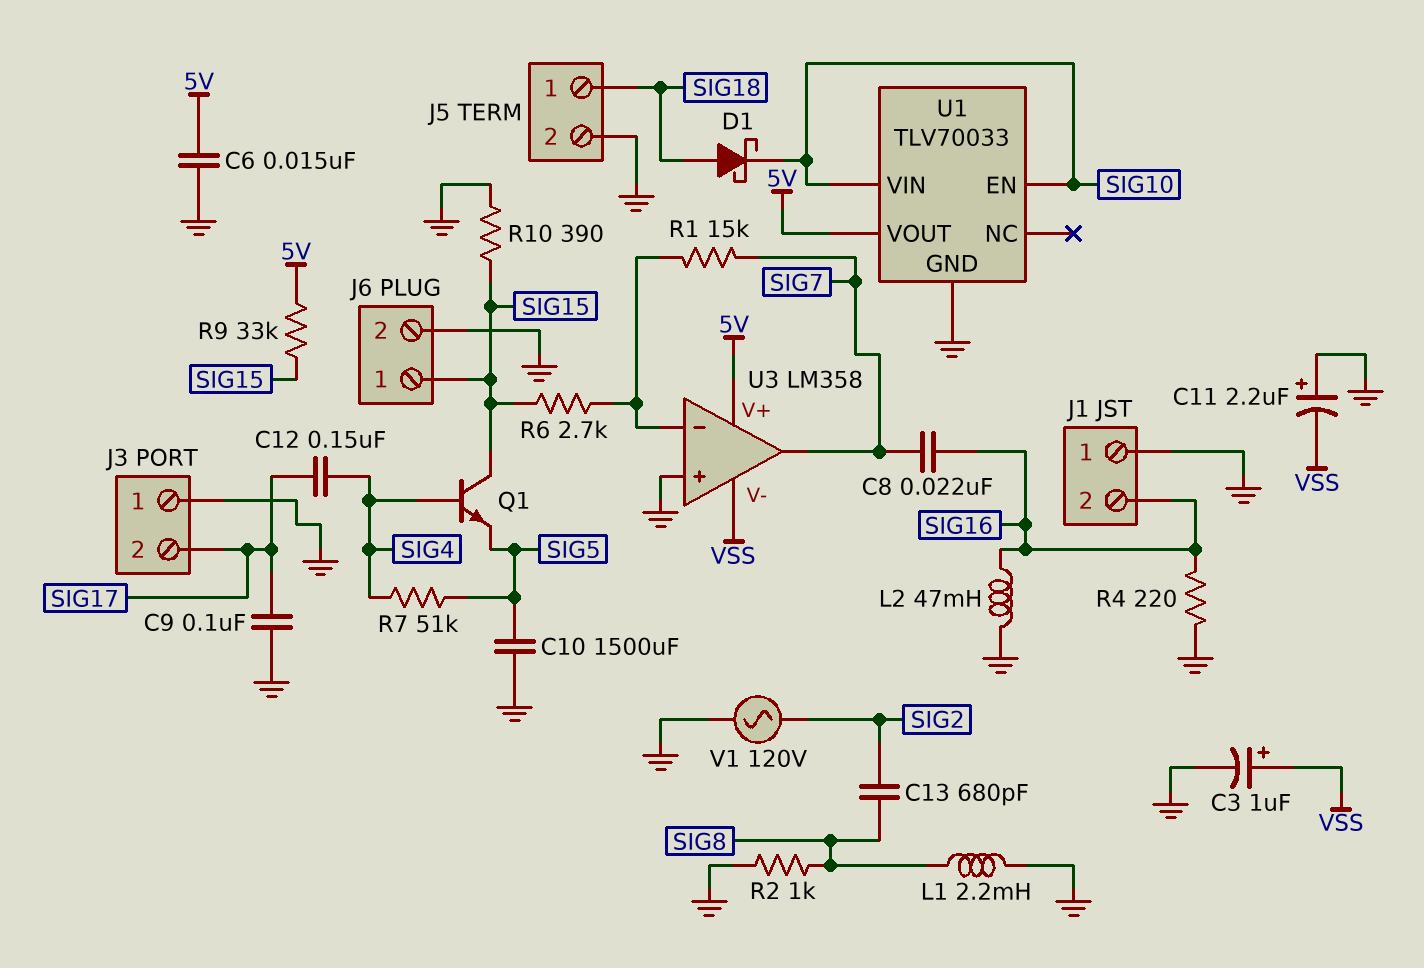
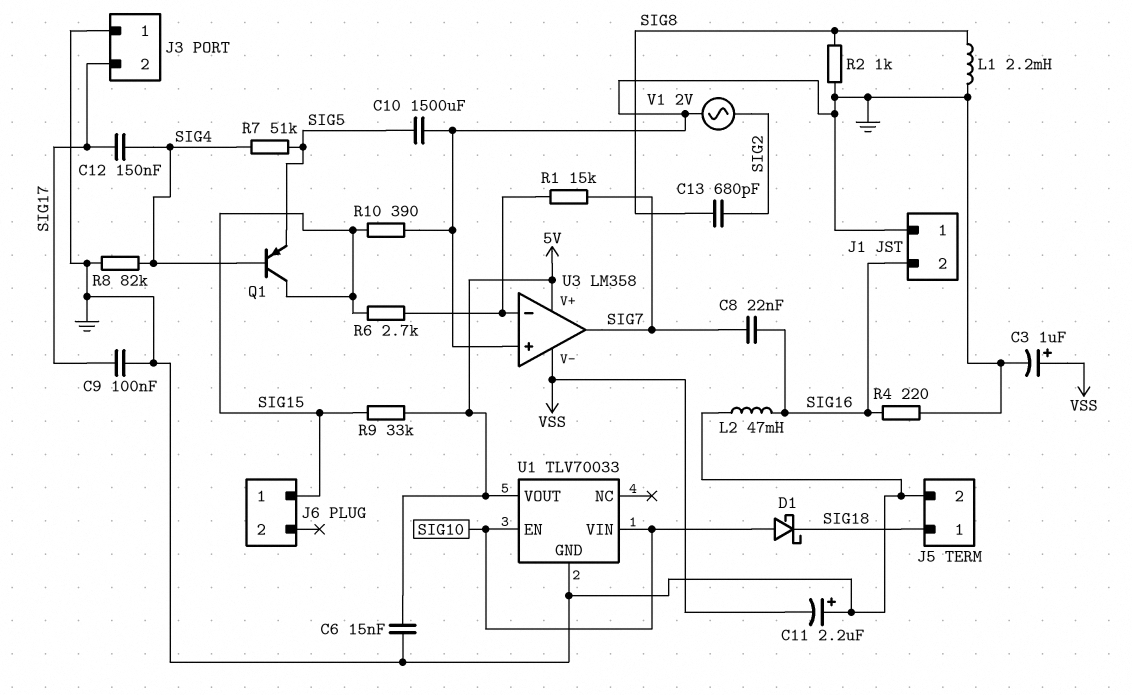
D1: schottky (A SIG18, K SIG10) -> schottky (A SIG10, K SIG18)
J6 pin 2: GND -> none
Q1: NPN (B SIG4, C SIG15, E SIG5) -> PNP (B SIG4, C SIG15, E SIG5)
R8: none -> 82k (GND, SIG4)
V1: AC 120V (GND, SIG2) -> AC 2V (GND, SIG2)

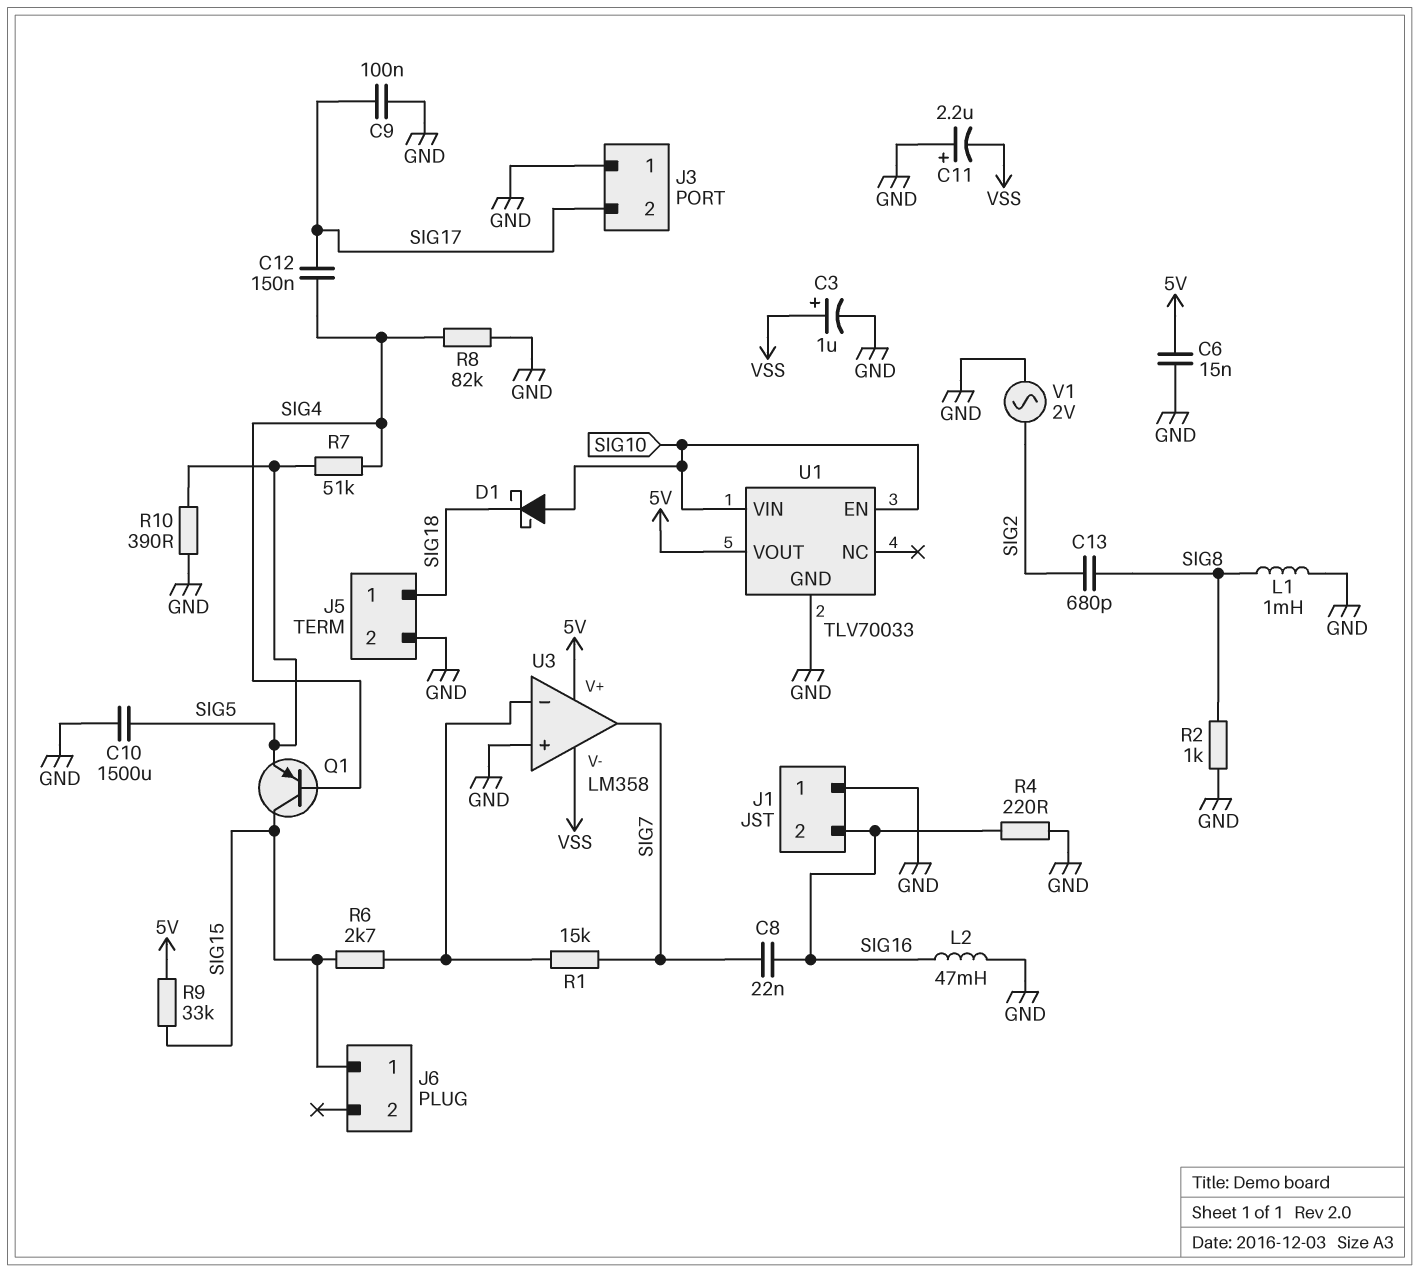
L1: 2.2mH (GND, SIG8) -> 1mH (GND, SIG8)
R10: 390 (GND, SIG15) -> 390 (GND, SIG5)

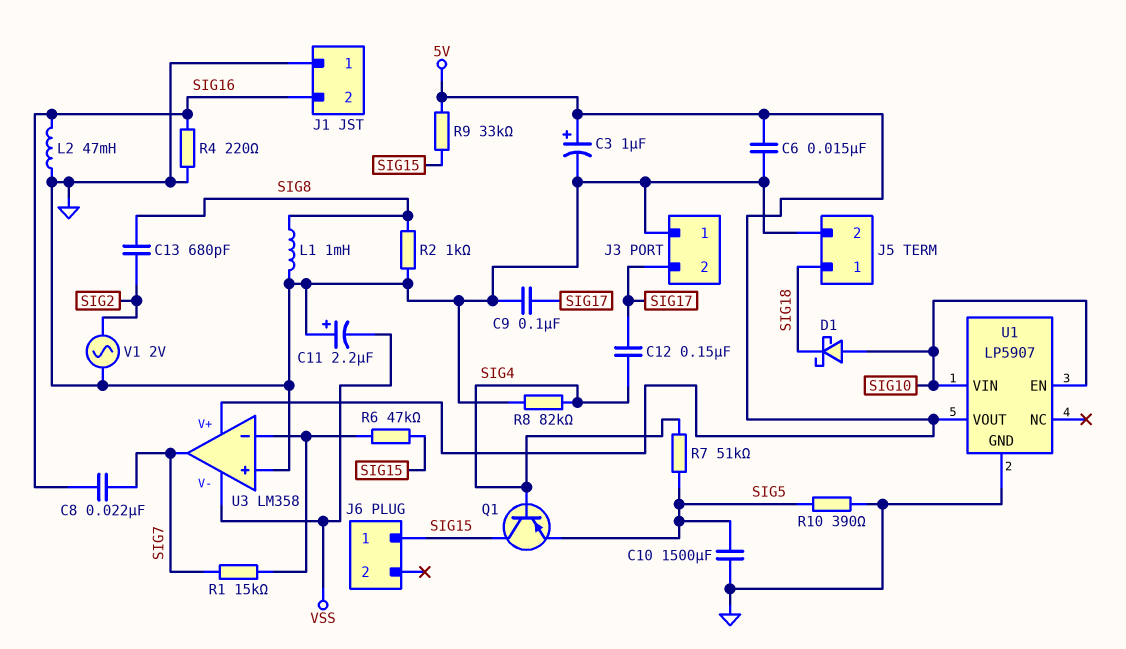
C3: 1uF (plus VSS, minus GND) -> 1uF (plus 5V, minus GND)
R6: 2.7k (SIG15, U3/in-) -> 47k (SIG15, U3/in-)
U1: TLV70033 -> LP5907

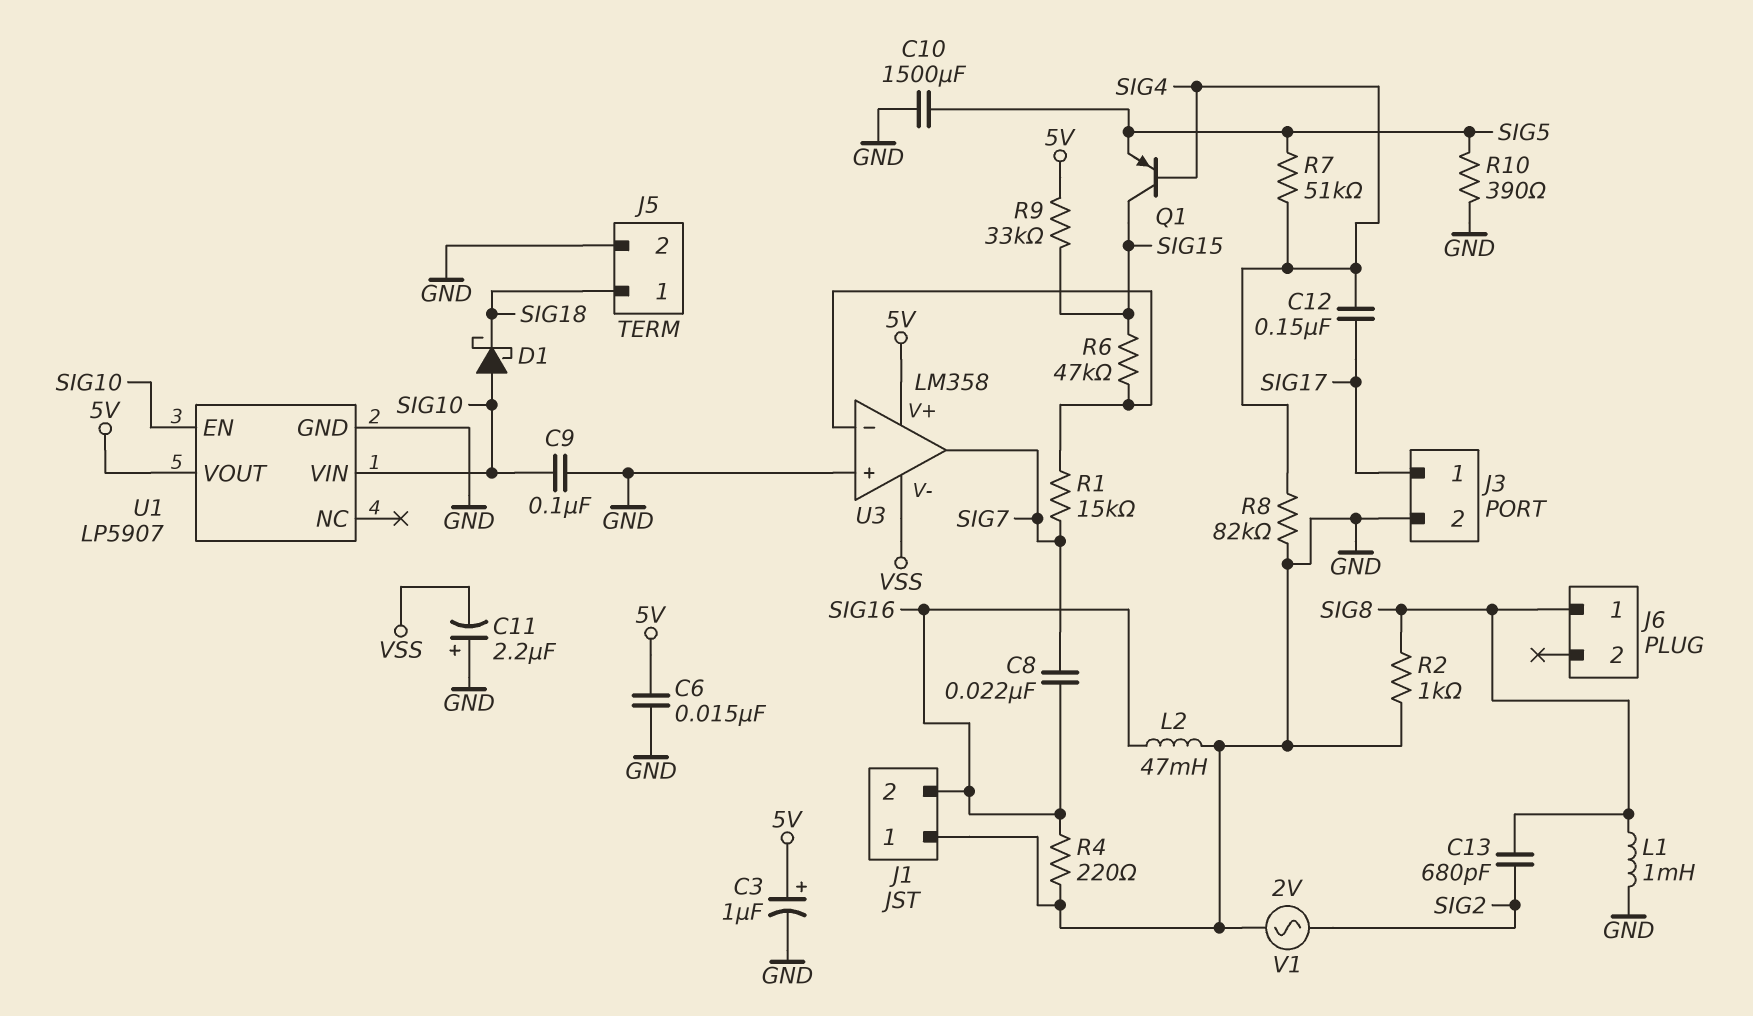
C9: 100nF (GND, SIG17) -> 100nF (GND, SIG10)
J3 pin 1: GND -> SIG17
J3 pin 2: SIG17 -> GND
J6 pin 1: SIG15 -> SIG8

